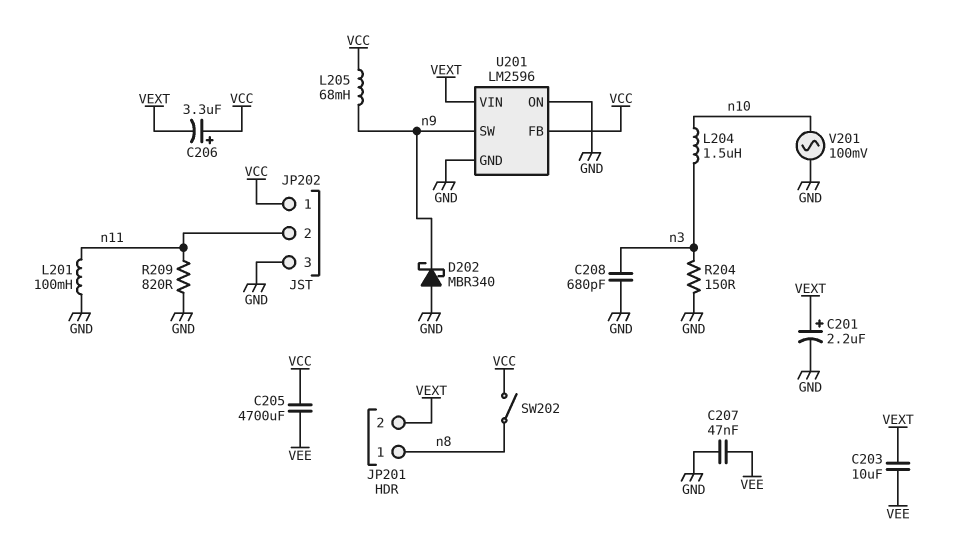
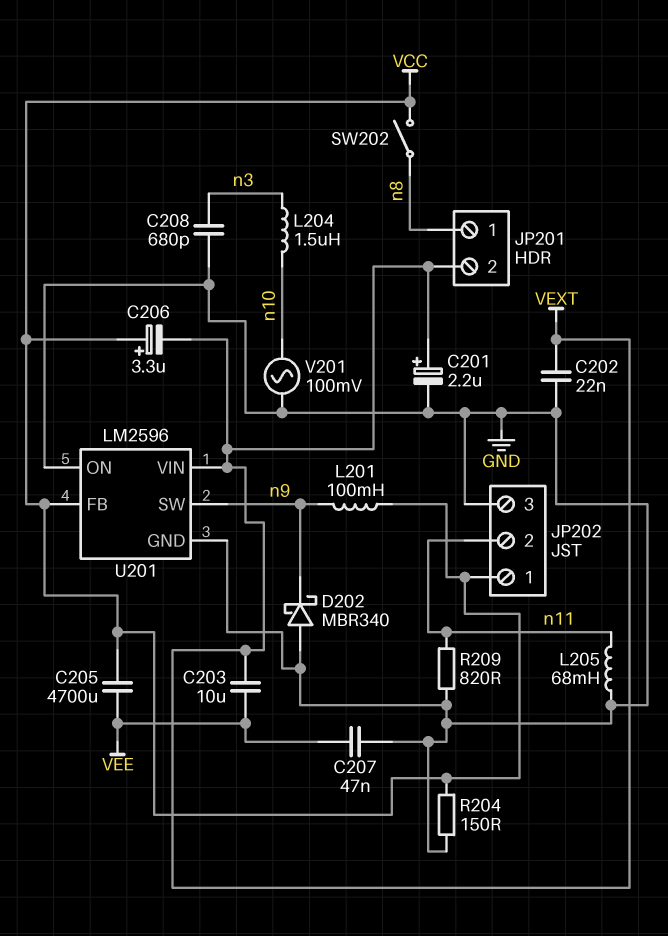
C202: none -> 22nF (GND, VEXT)
L201: 100mH (GND, n11) -> 100mH (VCC, n9)
L205: 68mH (VCC, n9) -> 68mH (GND, n11)
R204: 150 (GND, n3) -> 150 (GND, VCC)

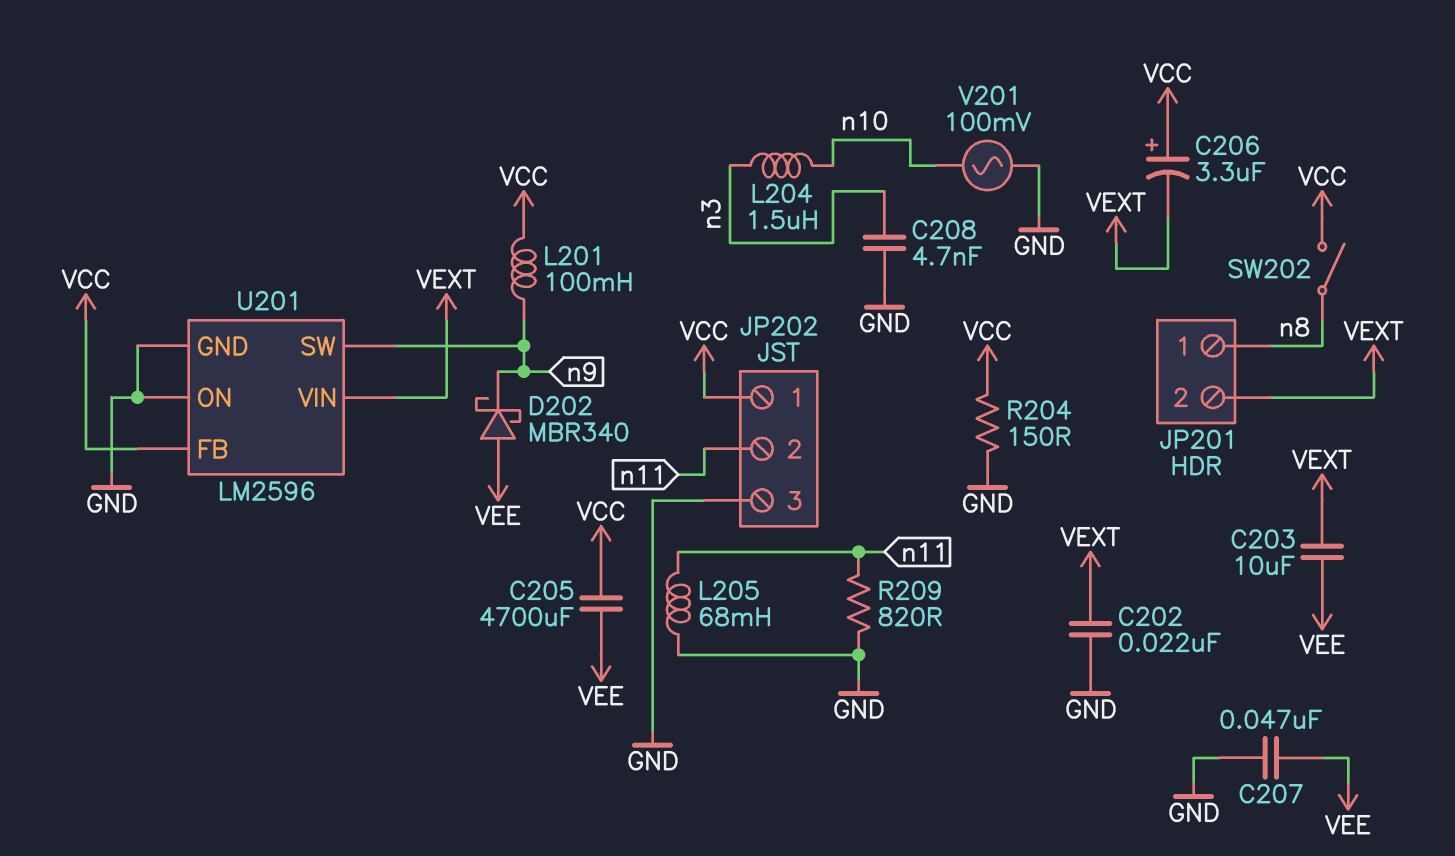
C201: 2.2uF (plus VEXT, minus GND) -> none
C208: 680pF (GND, n3) -> 4.7nF (GND, n3)
D202: schottky MBR340 (A GND, K n9) -> schottky MBR340 (A VEE, K n9)

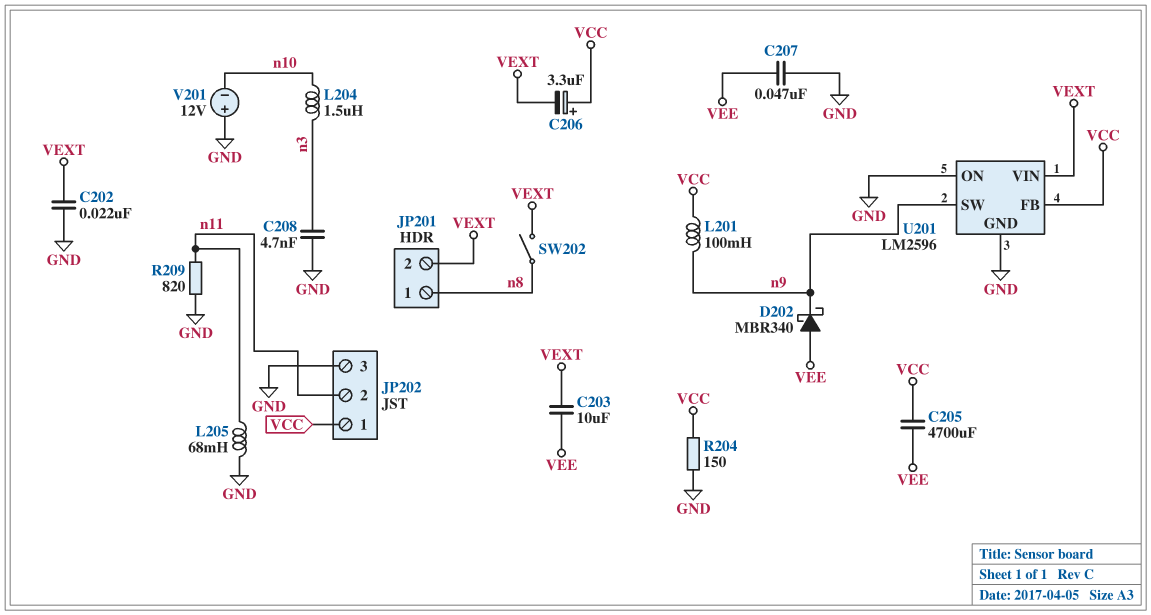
SW202: switch (VCC, n8) -> switch (VEXT, n8)
V201: AC 100mV (GND, n10) -> 12V (plus GND, minus n10)

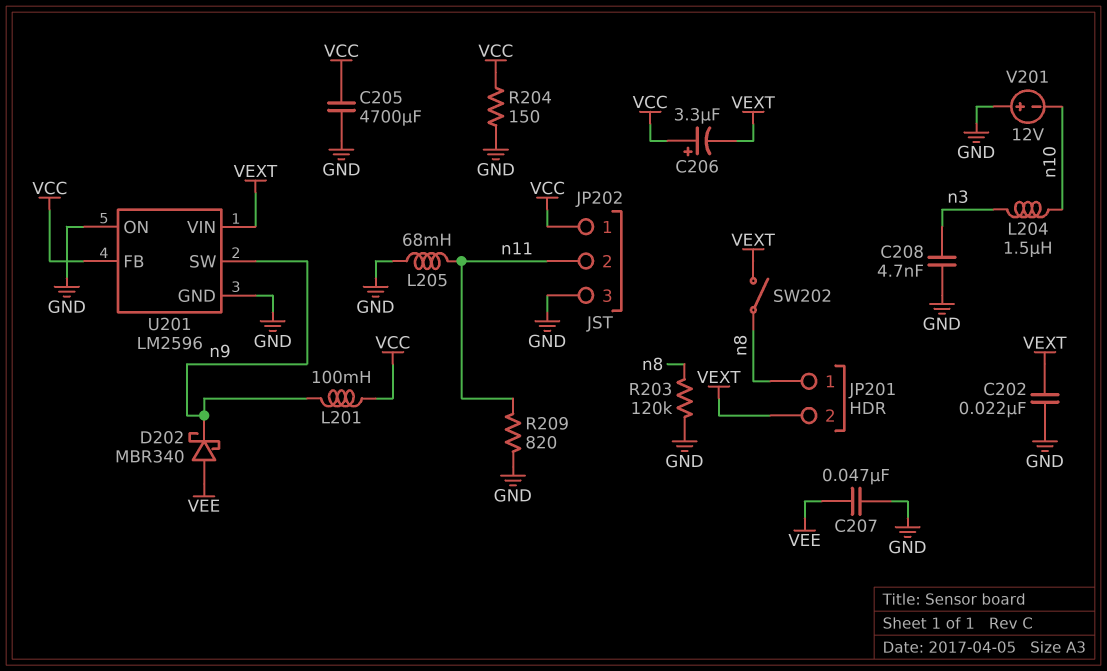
C203: 10uF (VEE, VEXT) -> none
C205: 4700uF (VCC, VEE) -> 4700uF (GND, VCC)
R203: none -> 120k (GND, n8)

